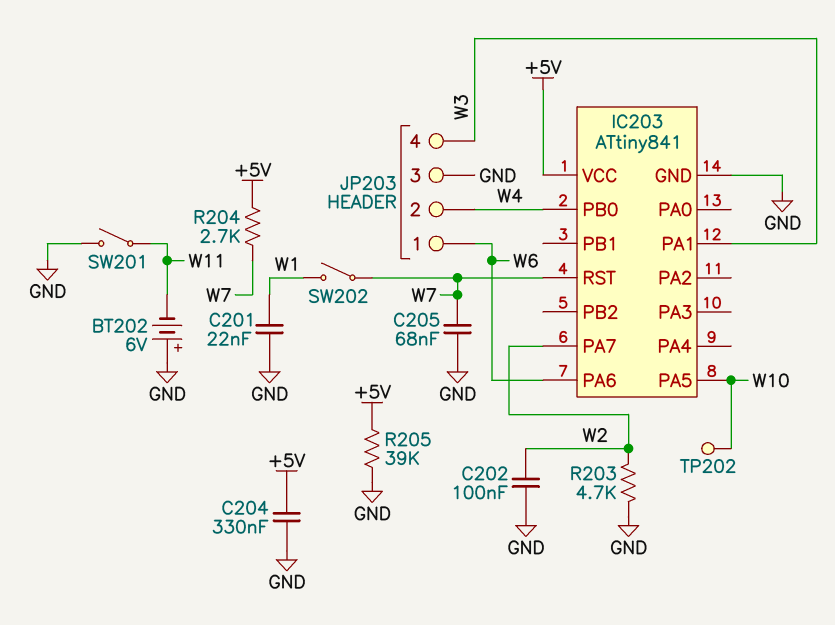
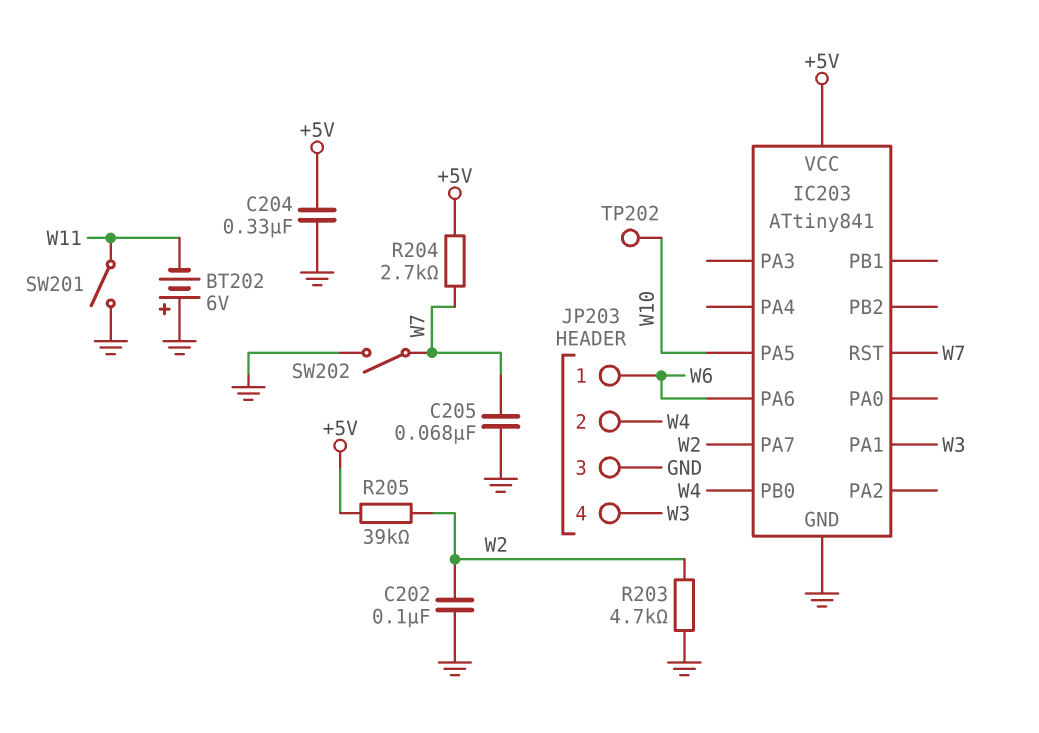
C201: 22nF (GND, W1) -> none
R205: 39k (+5V, GND) -> 39k (+5V, W2)
SW202: switch (W1, W7) -> switch (GND, W7)

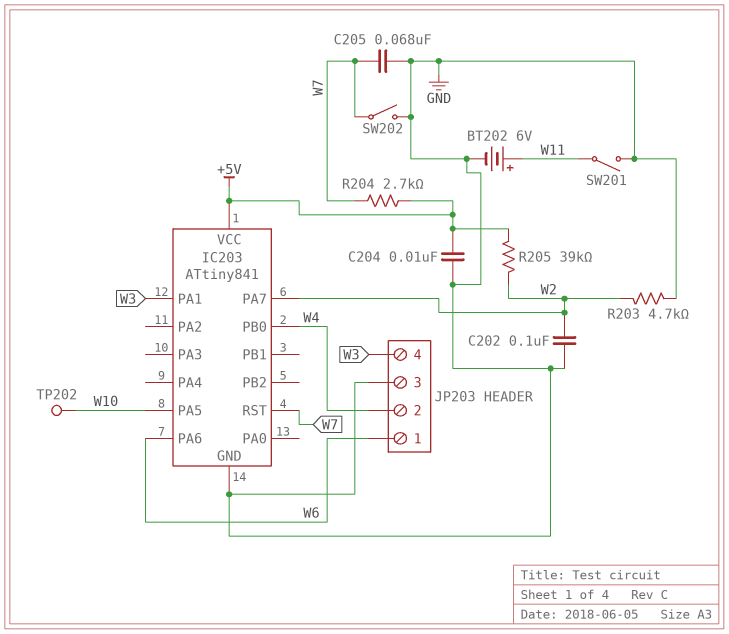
BT202: 6V (plus GND, minus W11) -> 6V (plus W11, minus GND)
C204: 330nF (+5V, GND) -> 10nF (+5V, GND)

